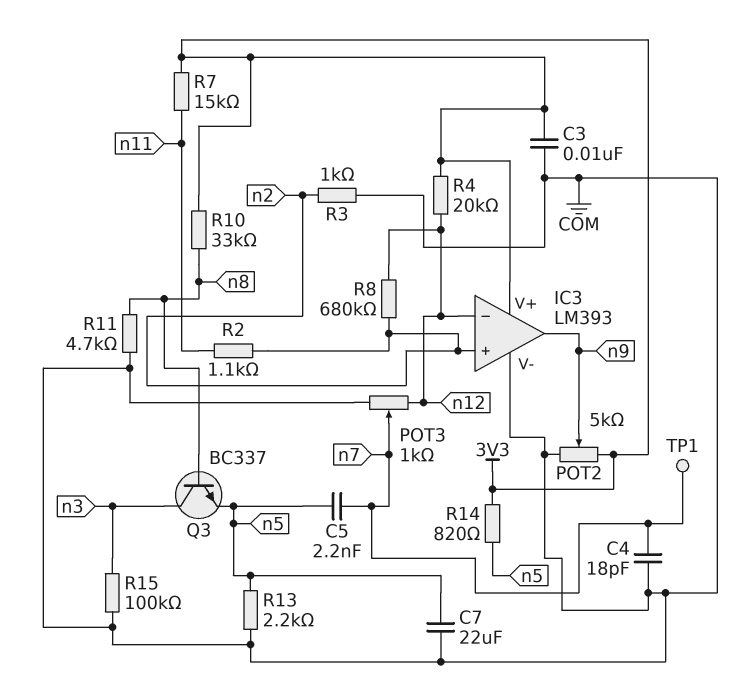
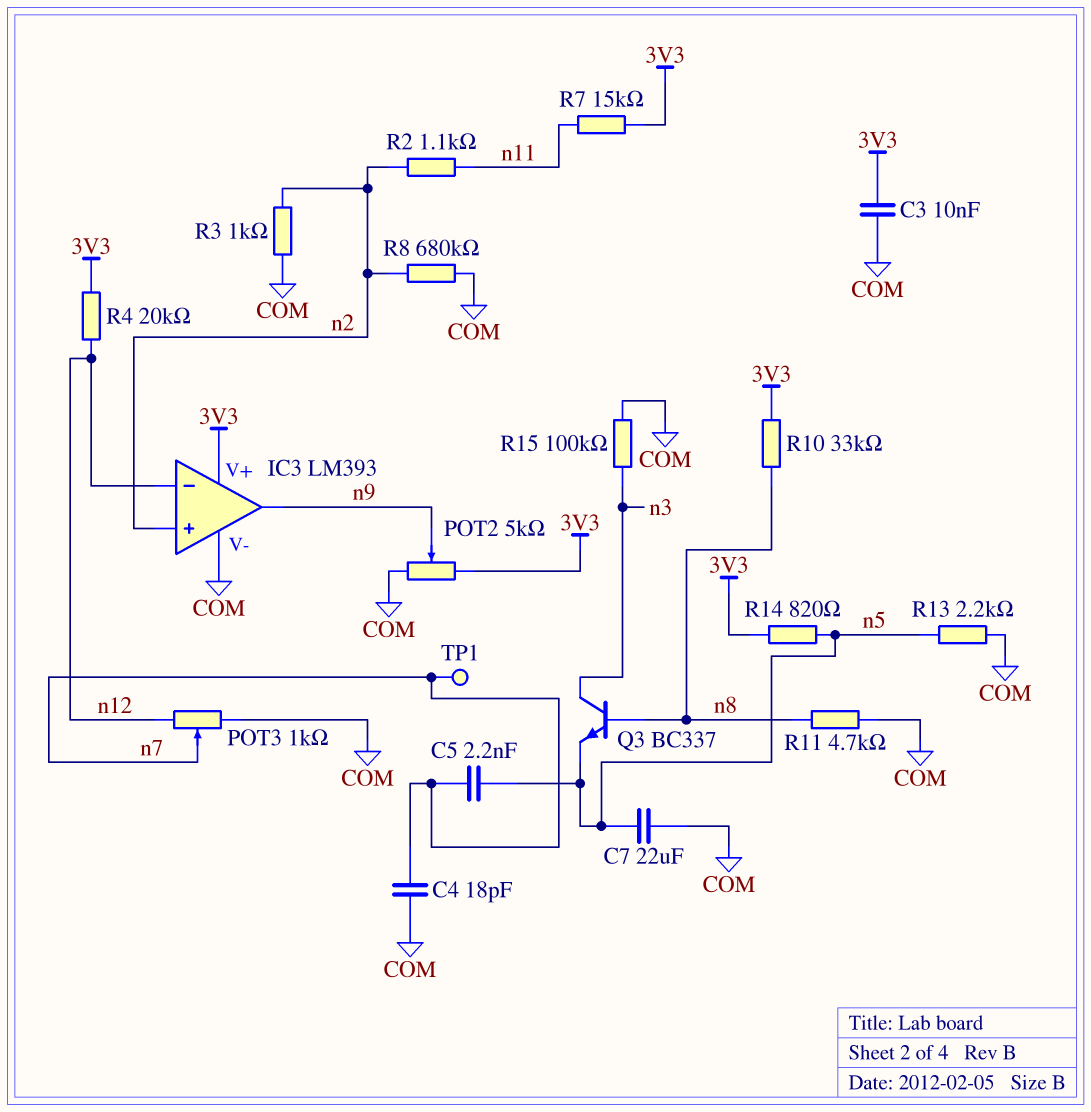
R8: 680k (n2, n12) -> 680k (COM, n2)

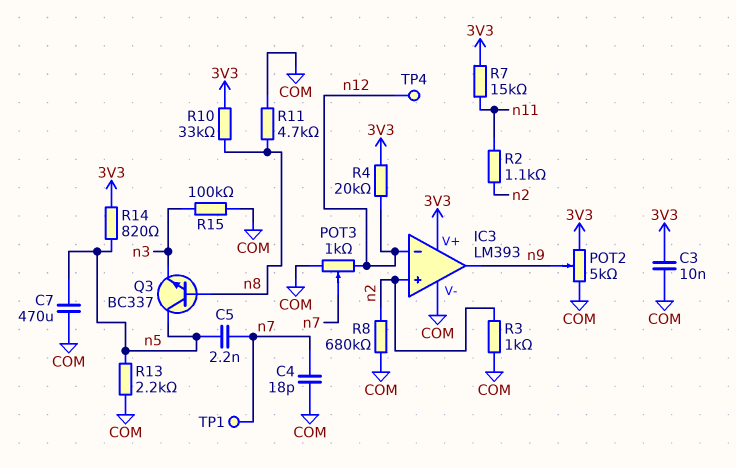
C7: 22uF (COM, n5) -> 470uF (COM, n5)
Q3: NPN BC337 (B n8, C n3, E n5) -> NPN BC337 (B n8, C n5, E n3)
TP4: none -> test point (n12)

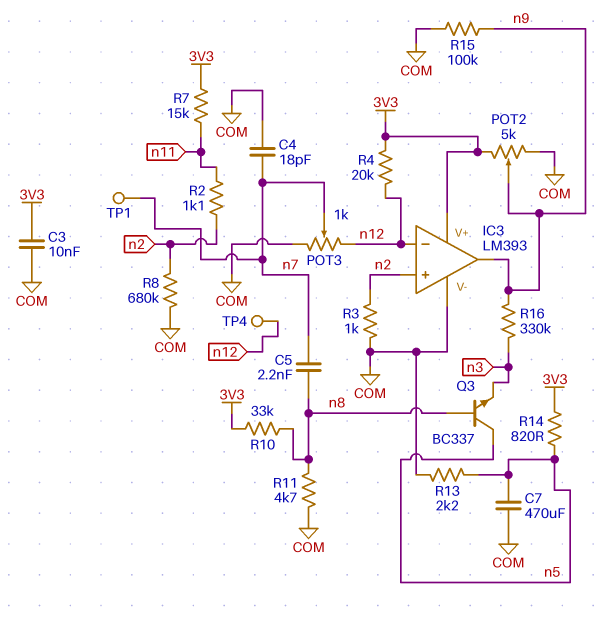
C5: 2.2nF (n5, n7) -> 2.2nF (n7, n8)
R15: 100k (COM, n3) -> 100k (COM, n9)
R16: none -> 330k (n3, n9)

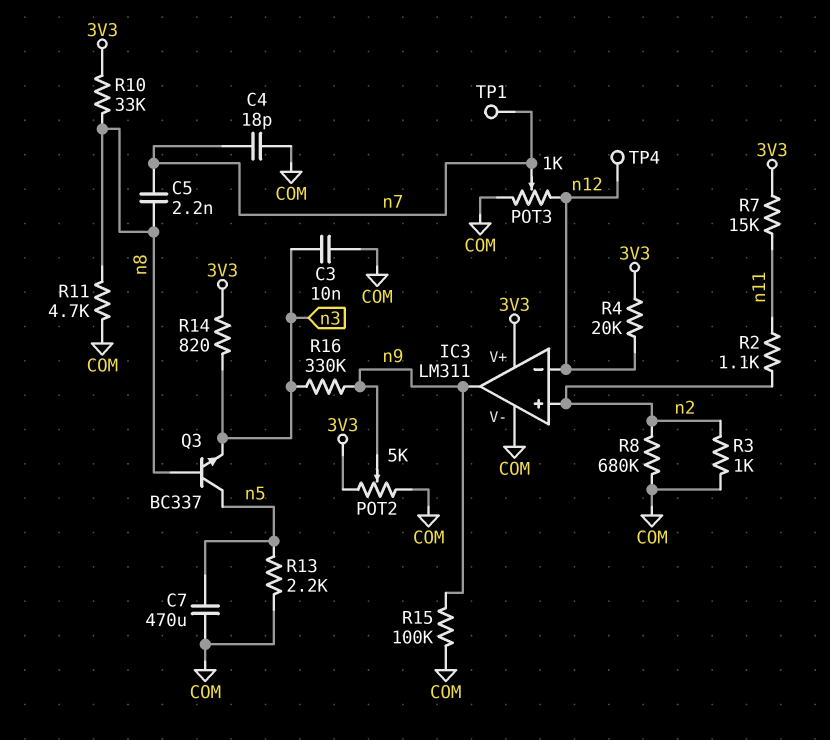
C3: 10nF (3V3, COM) -> 10nF (COM, n3)
IC3: LM393 -> LM311
R14: 820 (3V3, n5) -> 820 (3V3, n3)

